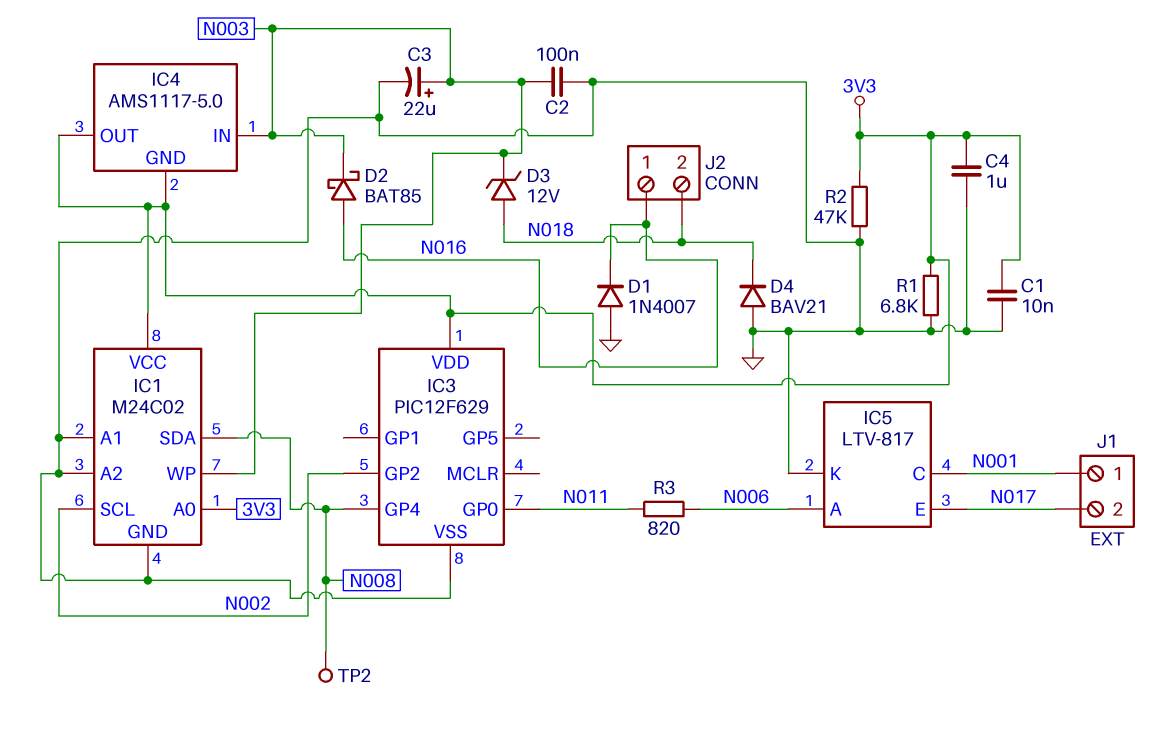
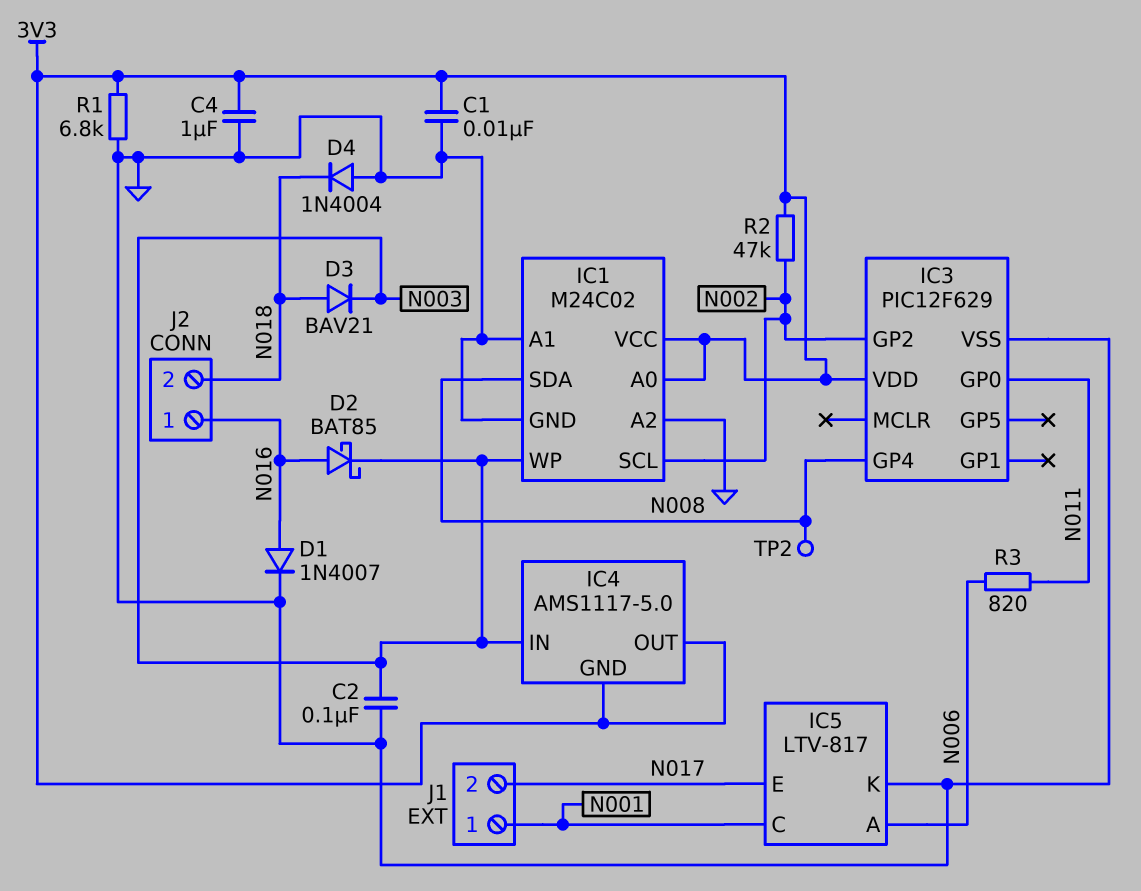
C3: 22uF (plus N003, minus GND) -> none
D1: diode 1N4007 (A GND, K N016) -> diode 1N4007 (A N016, K GND)
D3: zener 12V (A N018, K N003) -> diode BAV21 (A N018, K N003)
D4: diode BAV21 (A GND, K N018) -> diode 1N4004 (A GND, K N018)
R2: 47k (3V3, GND) -> 47k (3V3, N002)

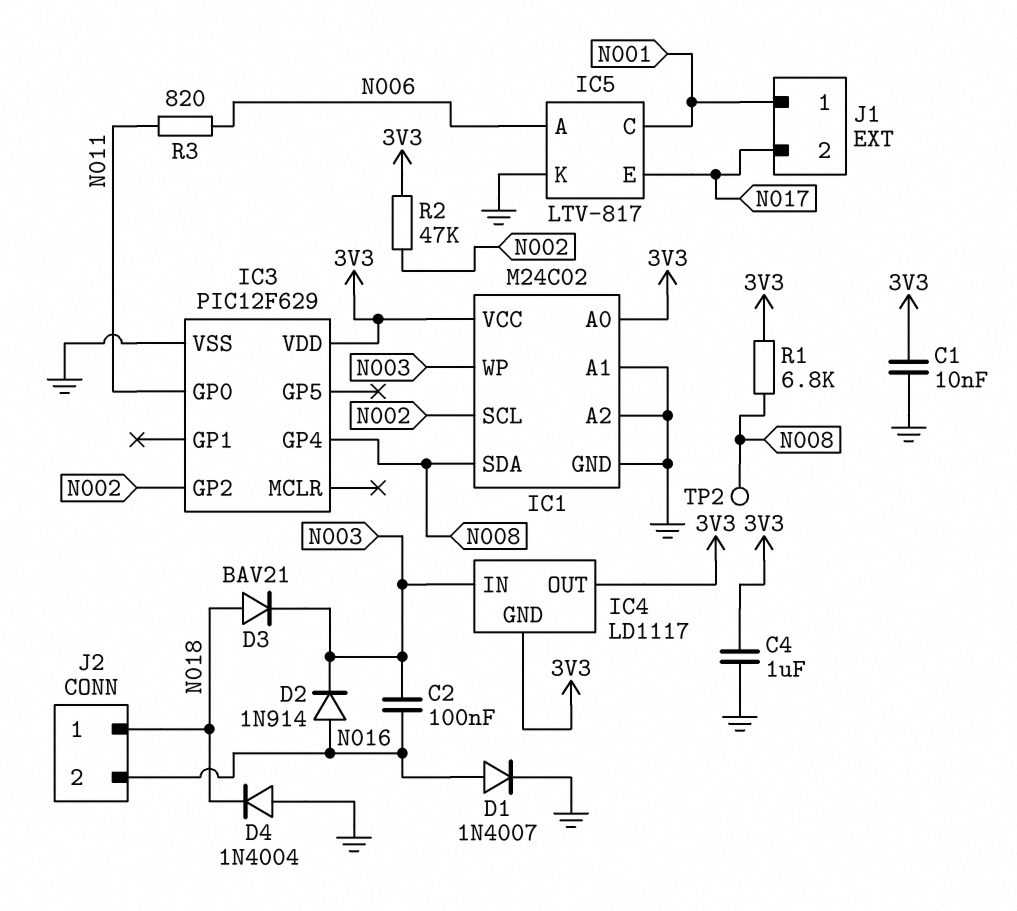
C2: 100nF (GND, N003) -> 100nF (N003, N016)
D2: schottky BAT85 (A N016, K N003) -> diode 1N914 (A N016, K N003)
IC4: AMS1117-5.0 -> LD1117
J2 pin 1: N016 -> N018
J2 pin 2: N018 -> N016
R1: 6.8k (3V3, GND) -> 6.8k (3V3, N008)

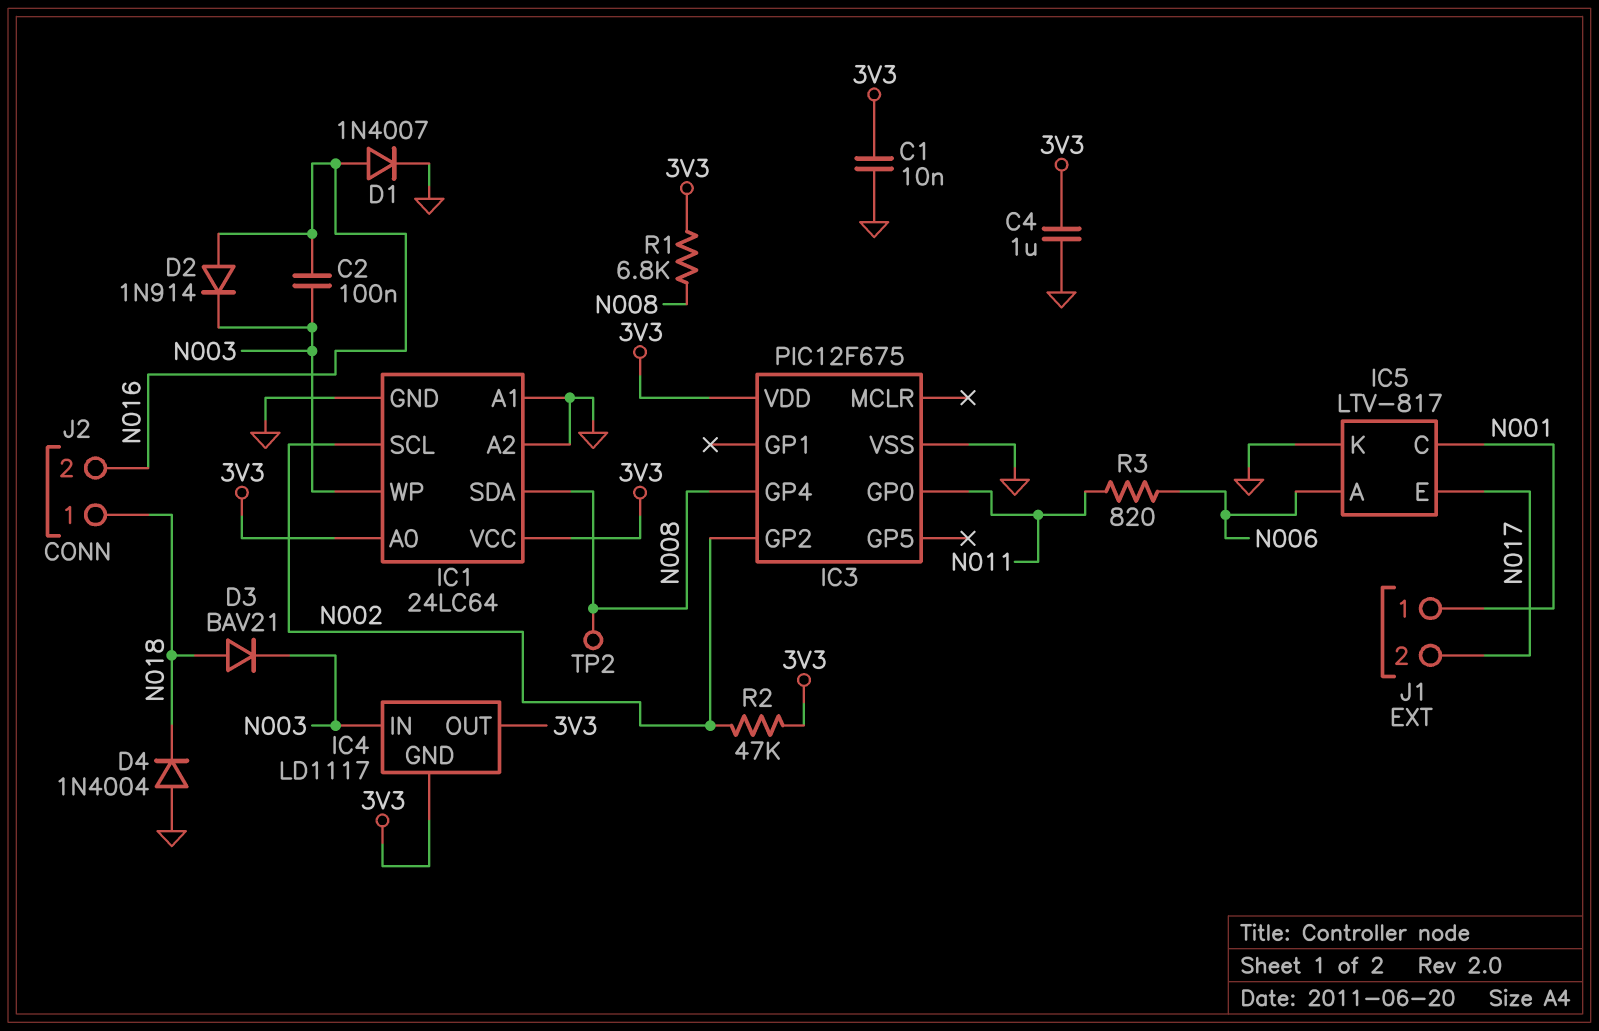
IC1: M24C02 -> 24LC64
IC3: PIC12F629 -> PIC12F675

